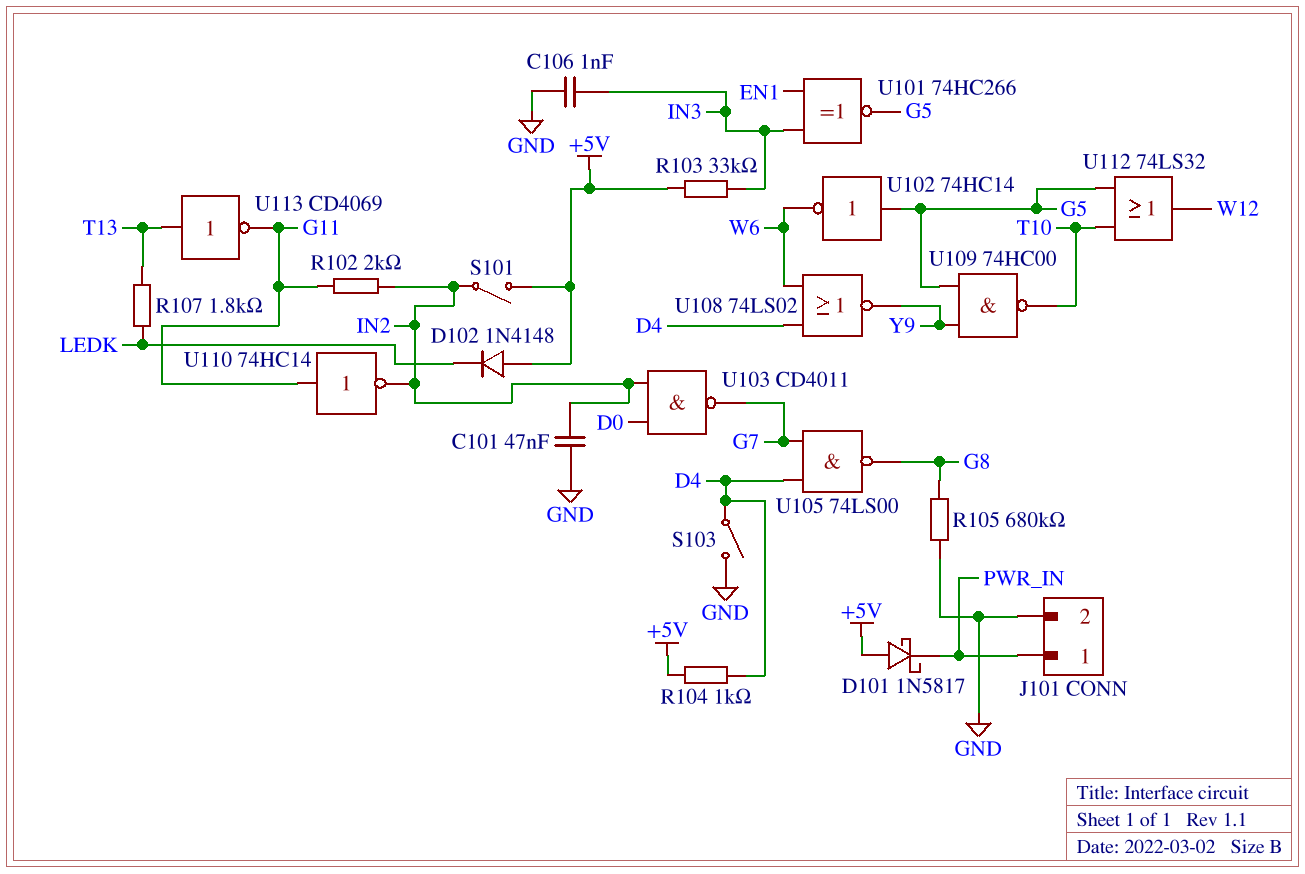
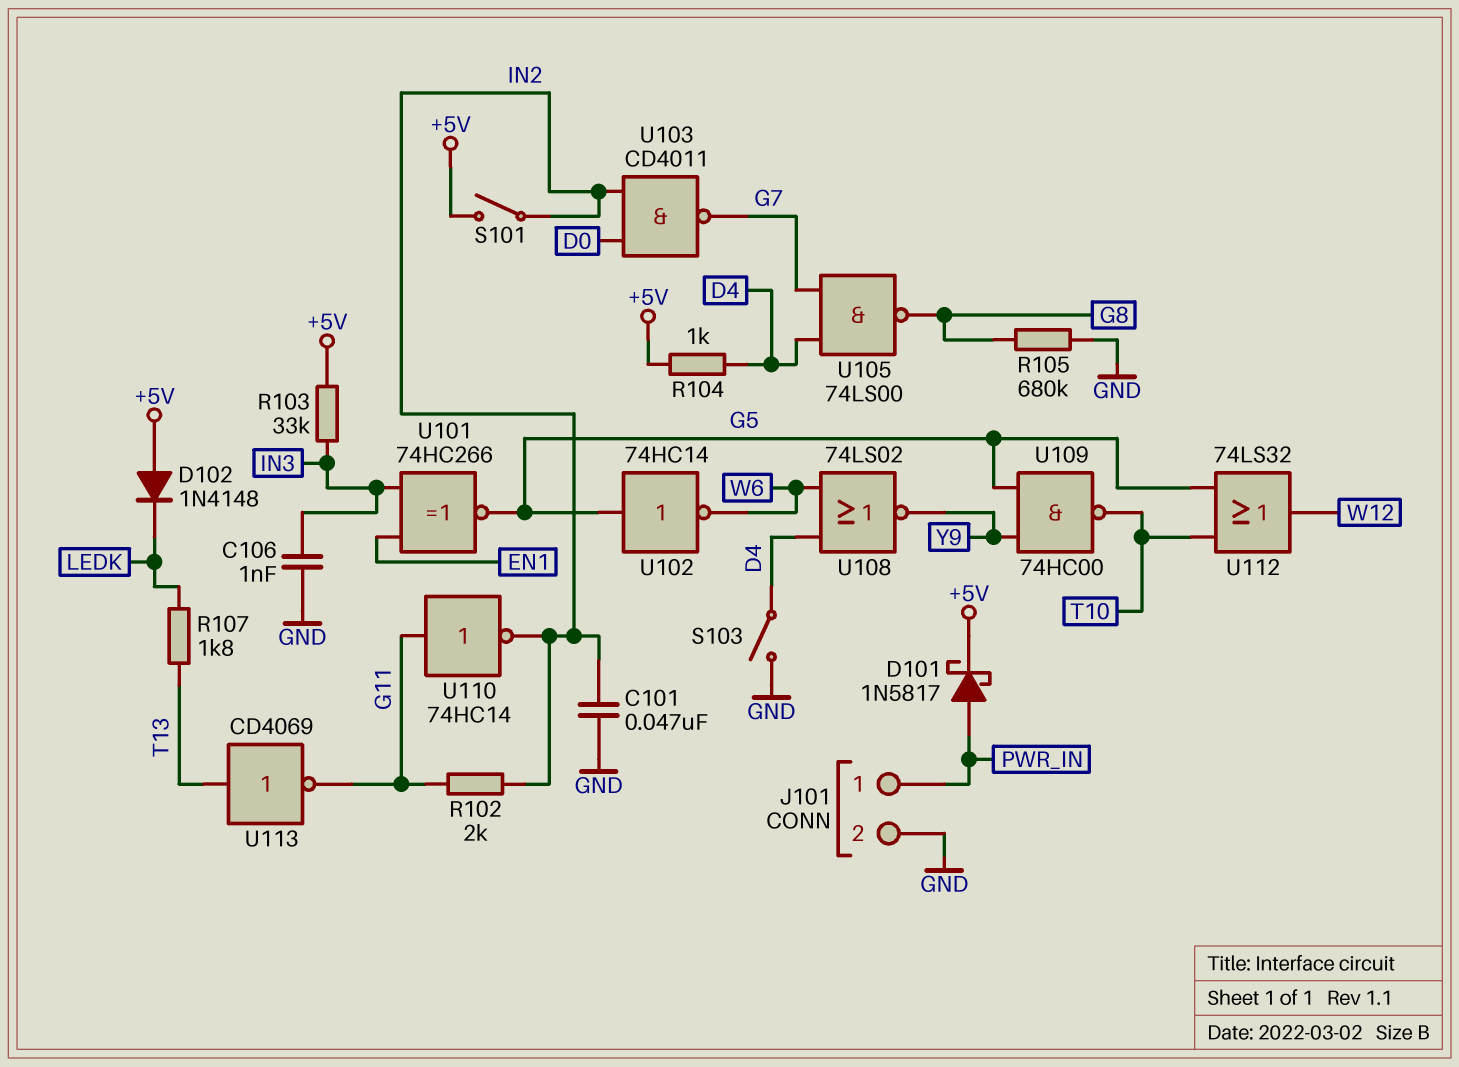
D101: schottky 1N5817 (A +5V, K PWR_IN) -> schottky 1N5817 (A PWR_IN, K +5V)

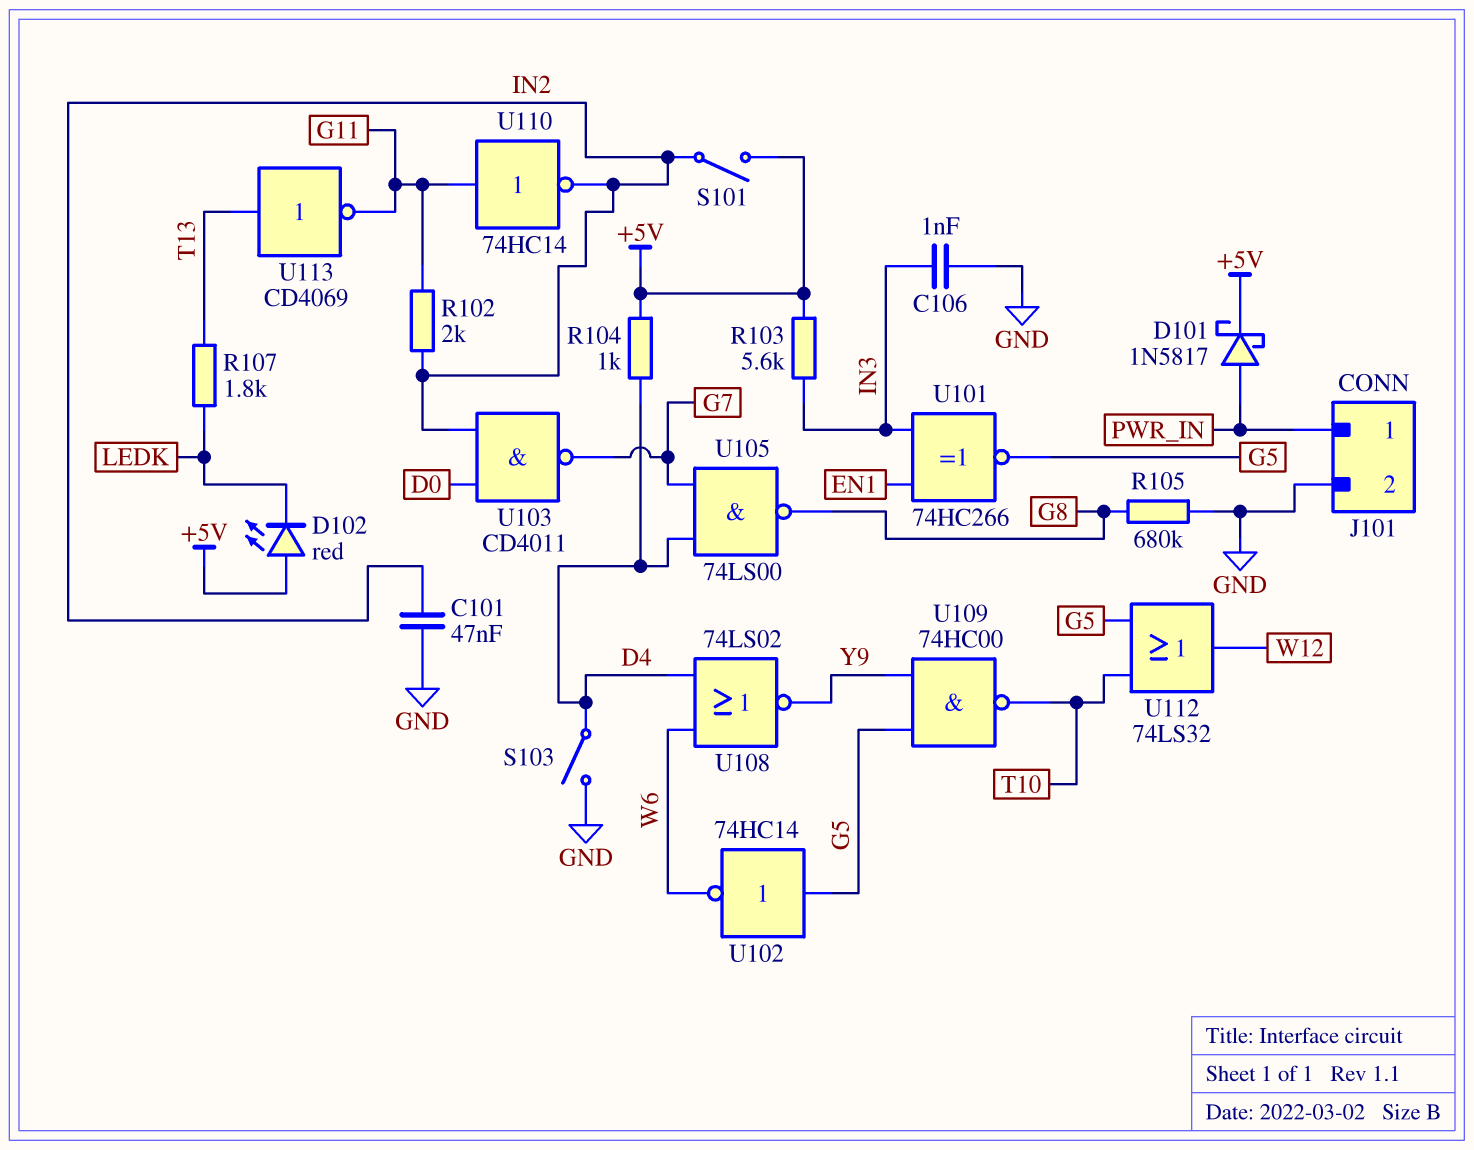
D102: diode 1N4148 (A +5V, K LEDK) -> LED red (A +5V, K LEDK)
R103: 33k (+5V, IN3) -> 5.6k (+5V, IN3)

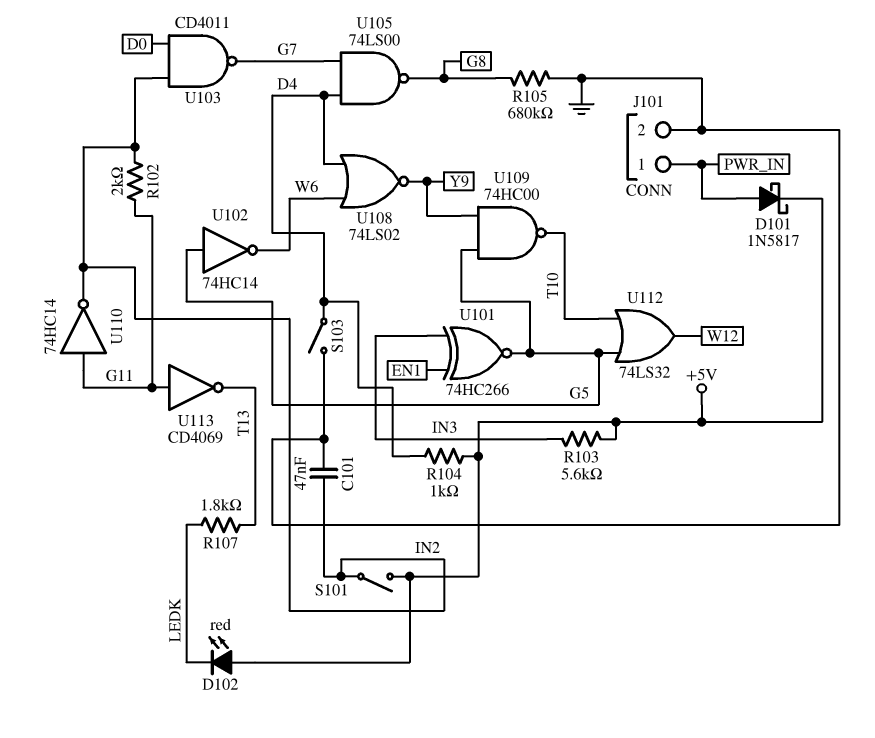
C106: 1nF (GND, IN3) -> none
U113: NOT CD4069 (in T13, out G11) -> NOT CD4069 (in G11, out T13)

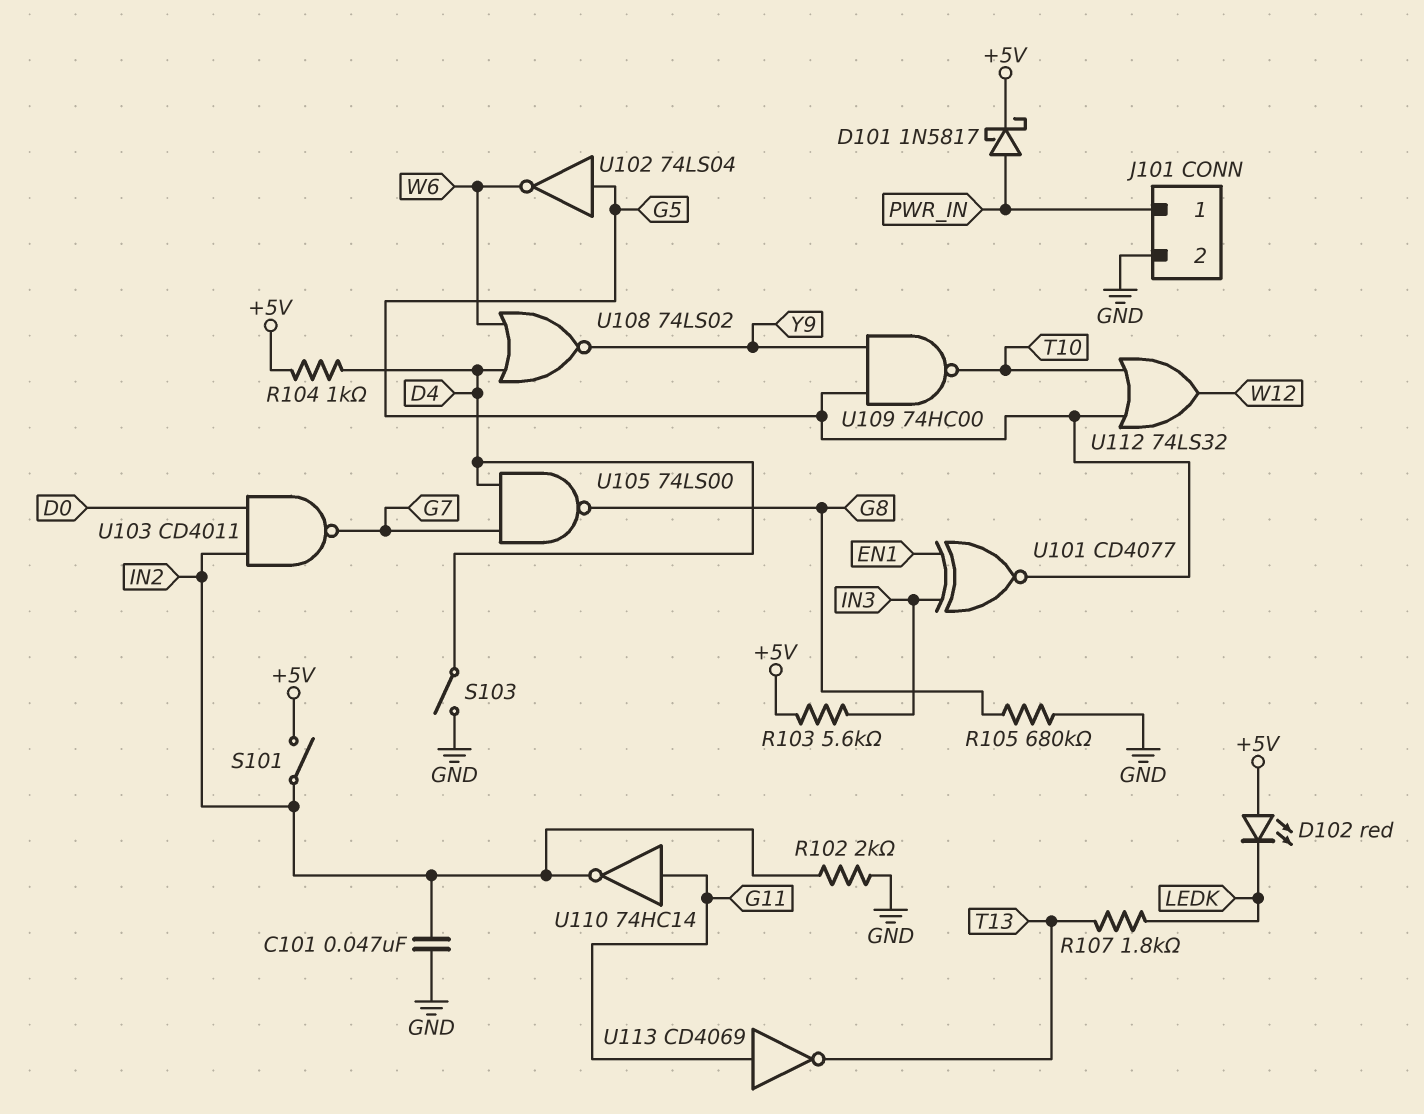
R102: 2k (G11, IN2) -> 2k (GND, IN2)
U101: XNOR 74HC266 (in EN1, in IN3, out G5) -> XNOR CD4077 (in EN1, in IN3, out G5)
U102: NOT 74HC14 (in G5, out W6) -> NOT 74LS04 (in G5, out W6)

